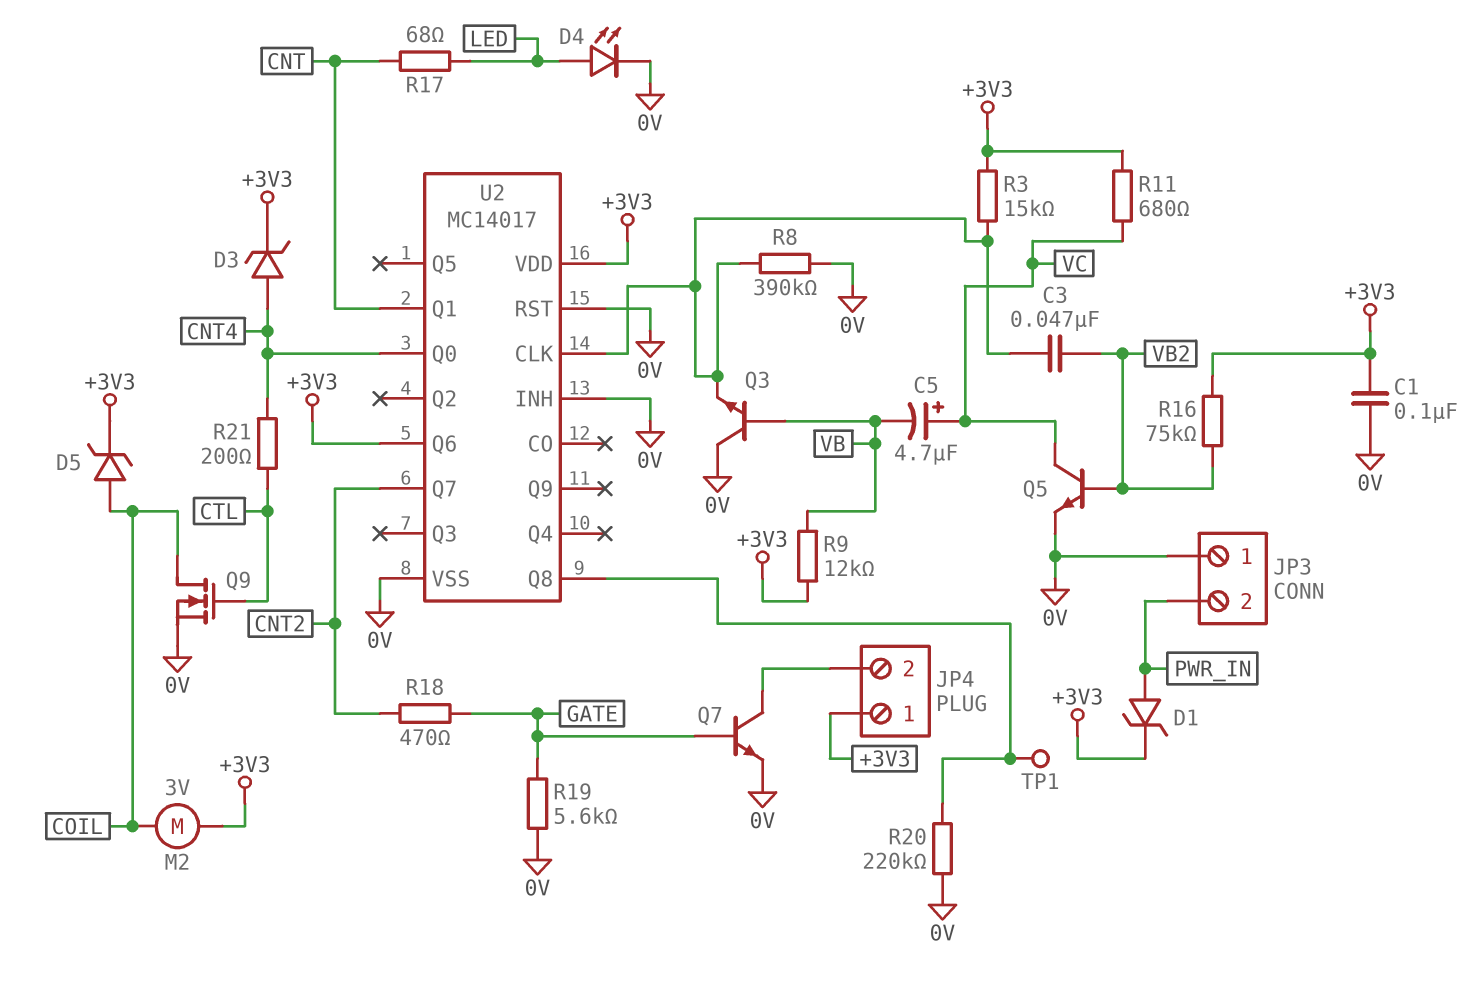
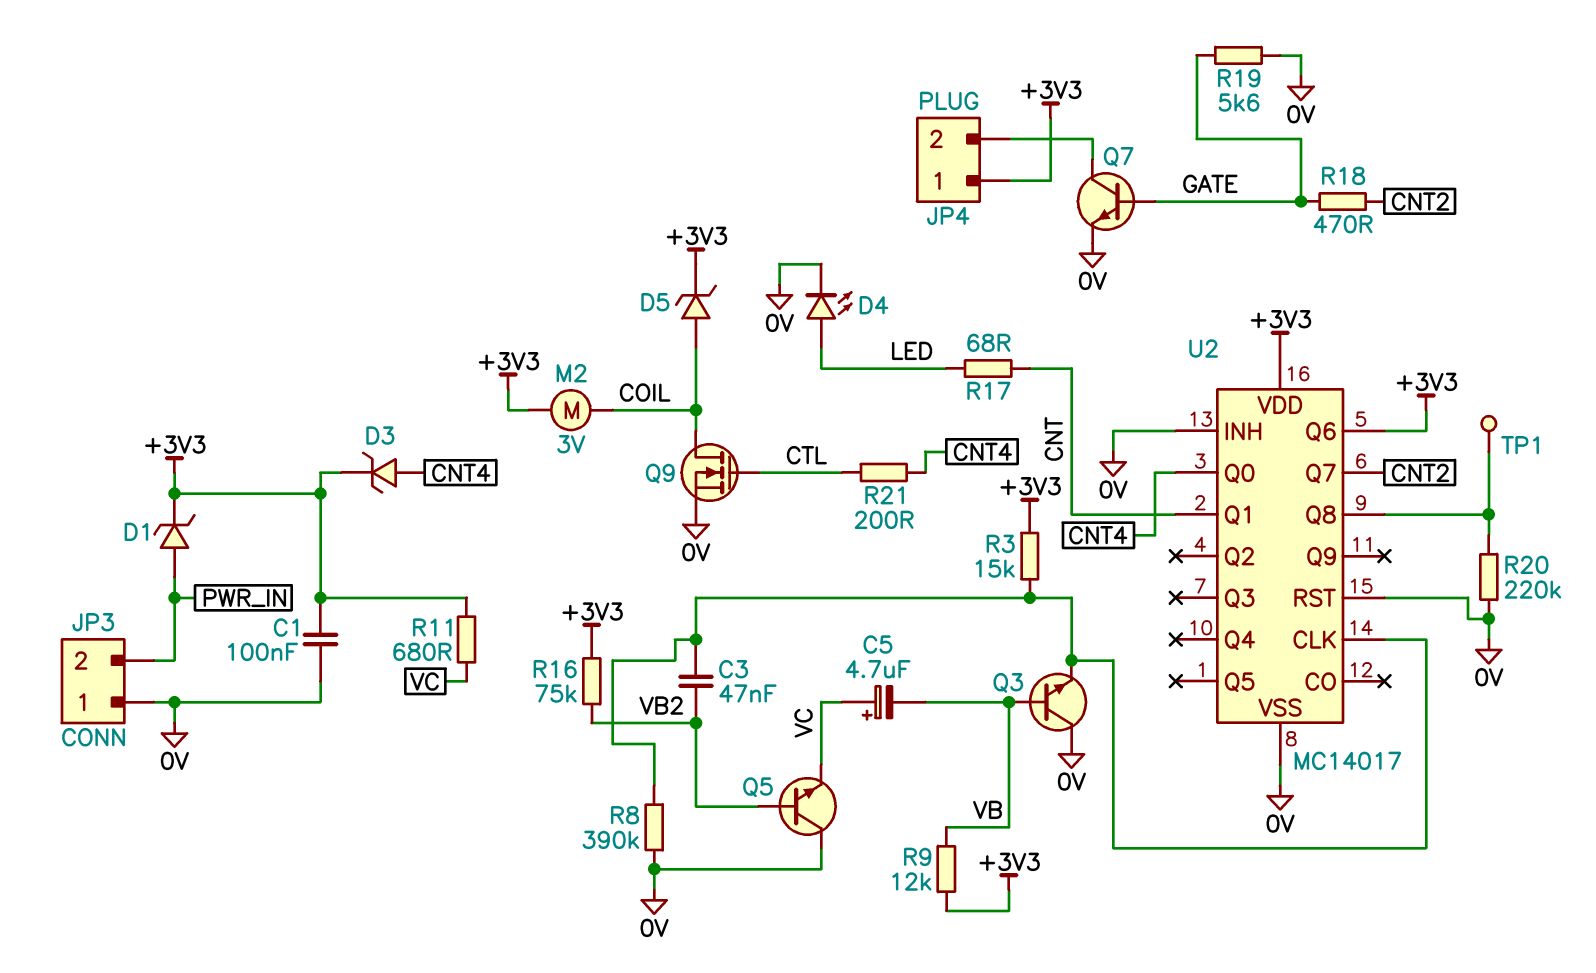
Q5: NPN (B VB2, C VC, E 0V) -> NPN (B VB2, C 0V, E VC)

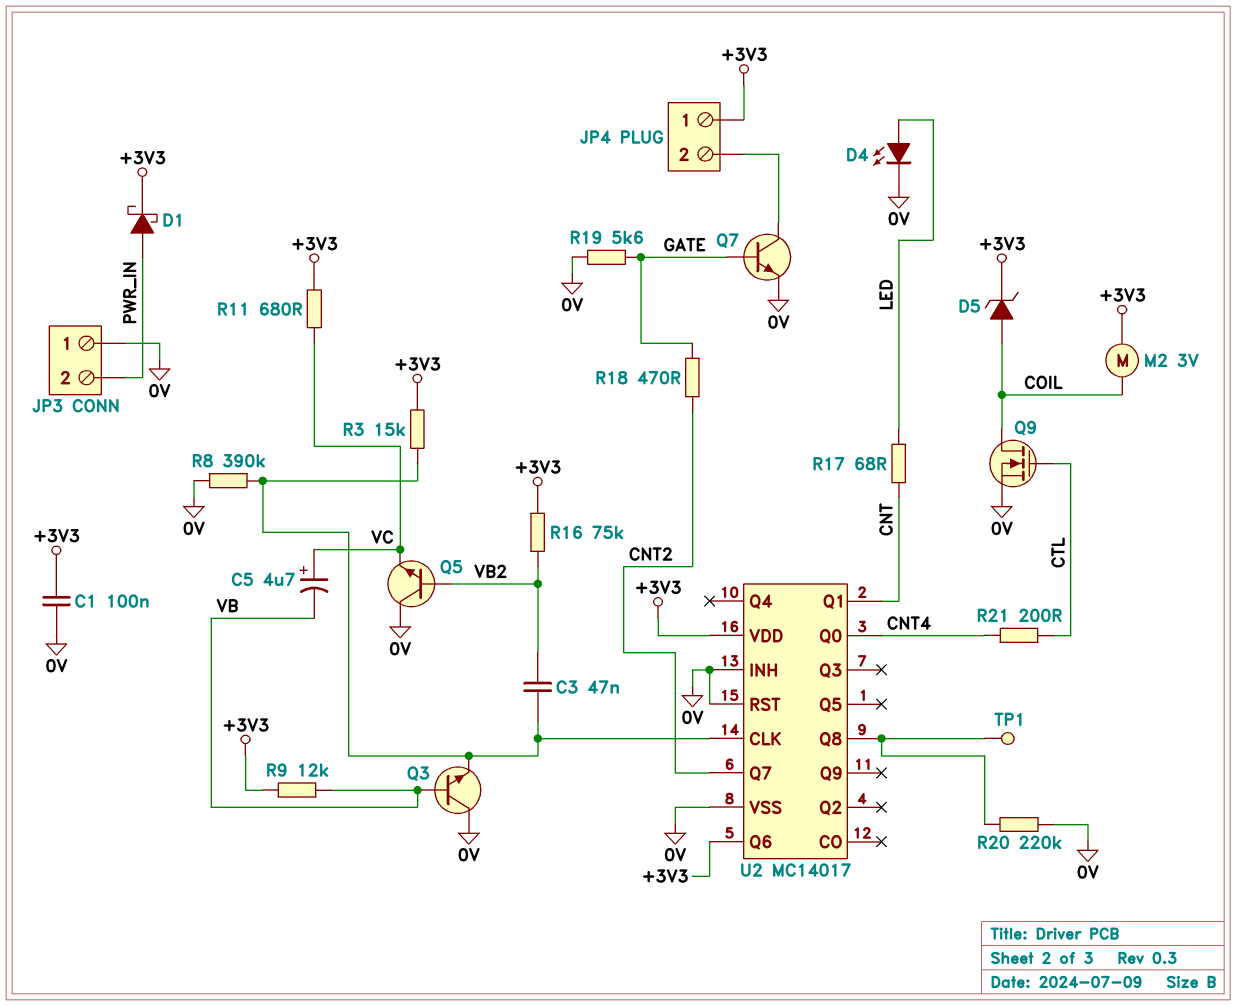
D1: zener (A PWR_IN, K +3V3) -> schottky (A PWR_IN, K +3V3)
D3: zener (A CNT4, K +3V3) -> none

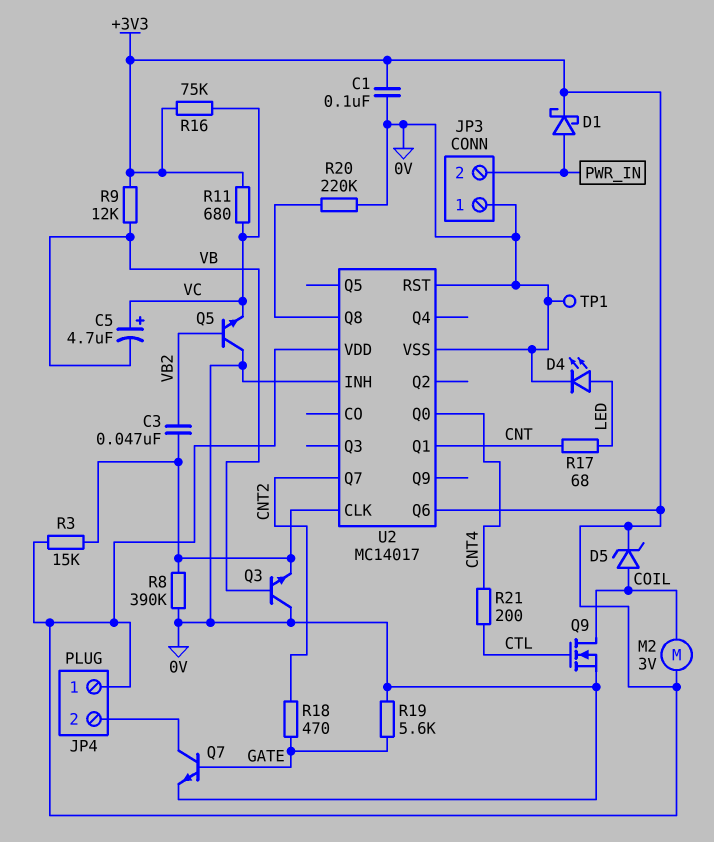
R16: 75k (+3V3, VB2) -> 75k (+3V3, VC)
TP1: test point (U2/Q8) -> test point (0V)

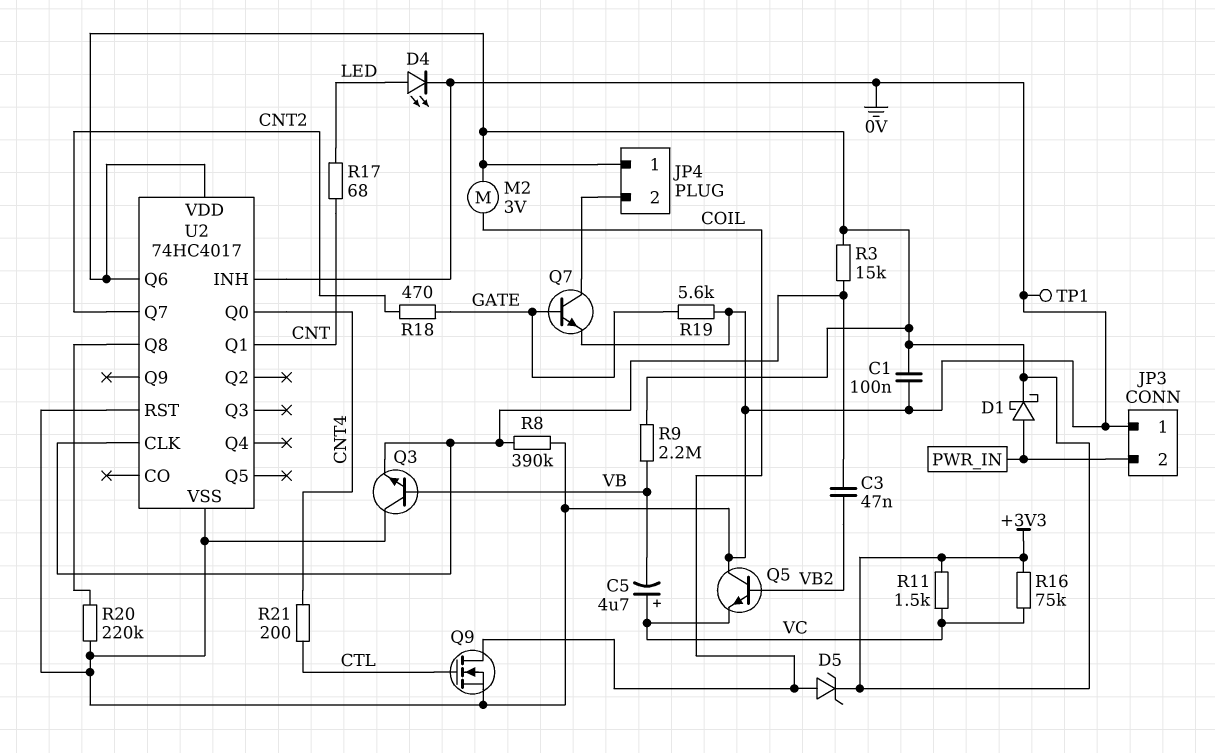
R9: 12k (+3V3, VB) -> 2.2M (+3V3, VB)
R11: 680 (+3V3, VC) -> 1.5k (+3V3, VC)
U2: MC14017 -> 74HC4017

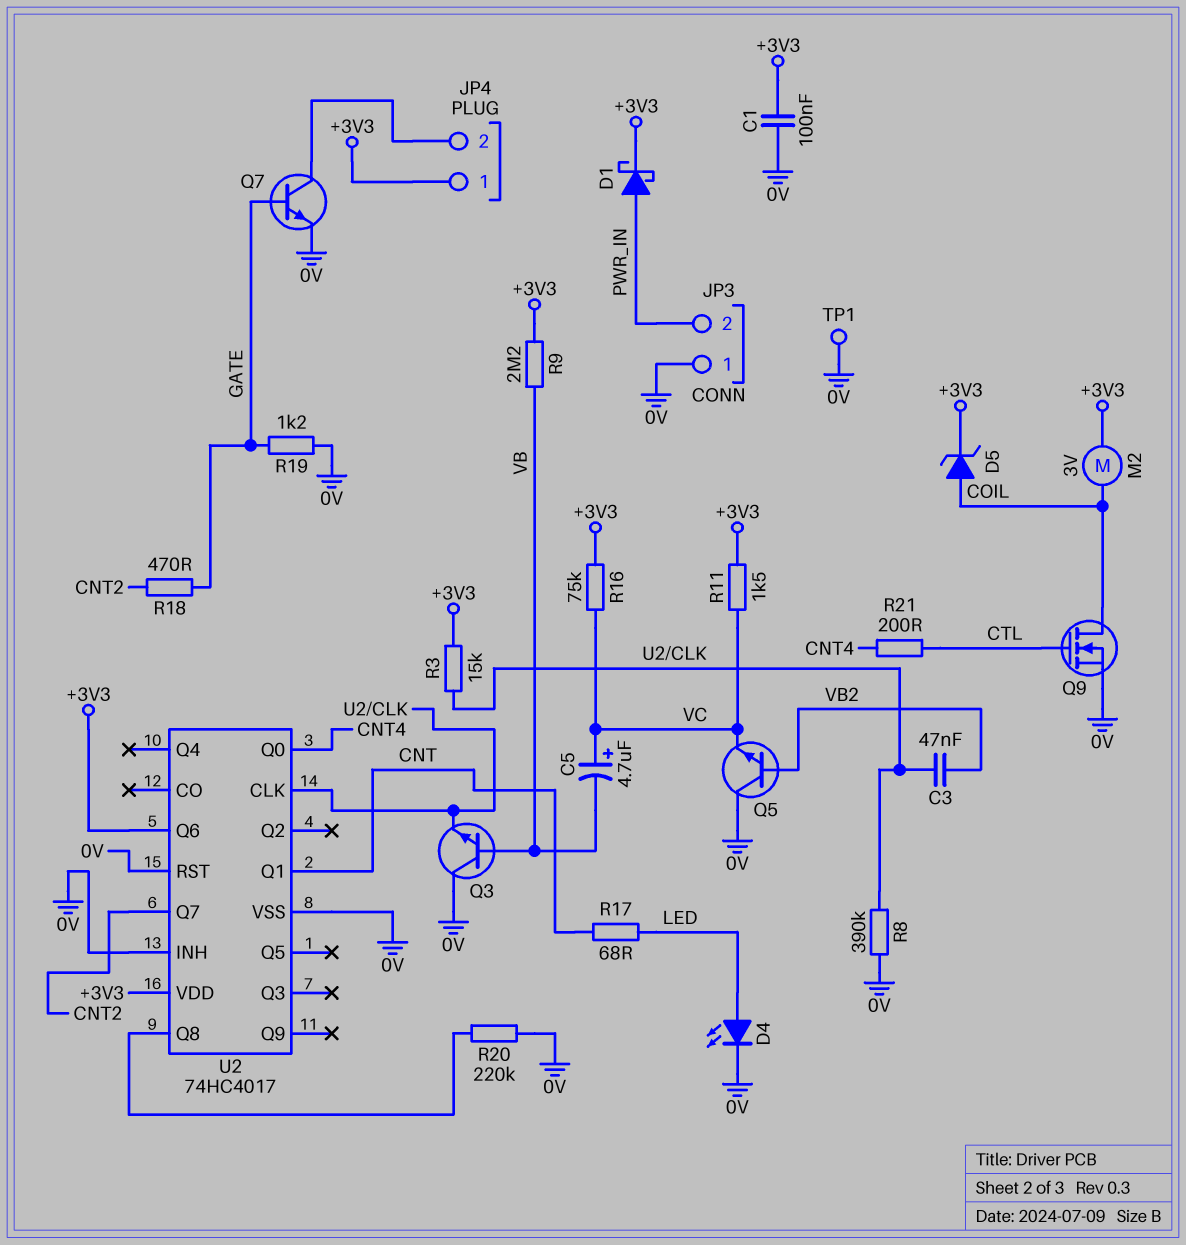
R19: 5.6k (0V, GATE) -> 1.2k (0V, GATE)

